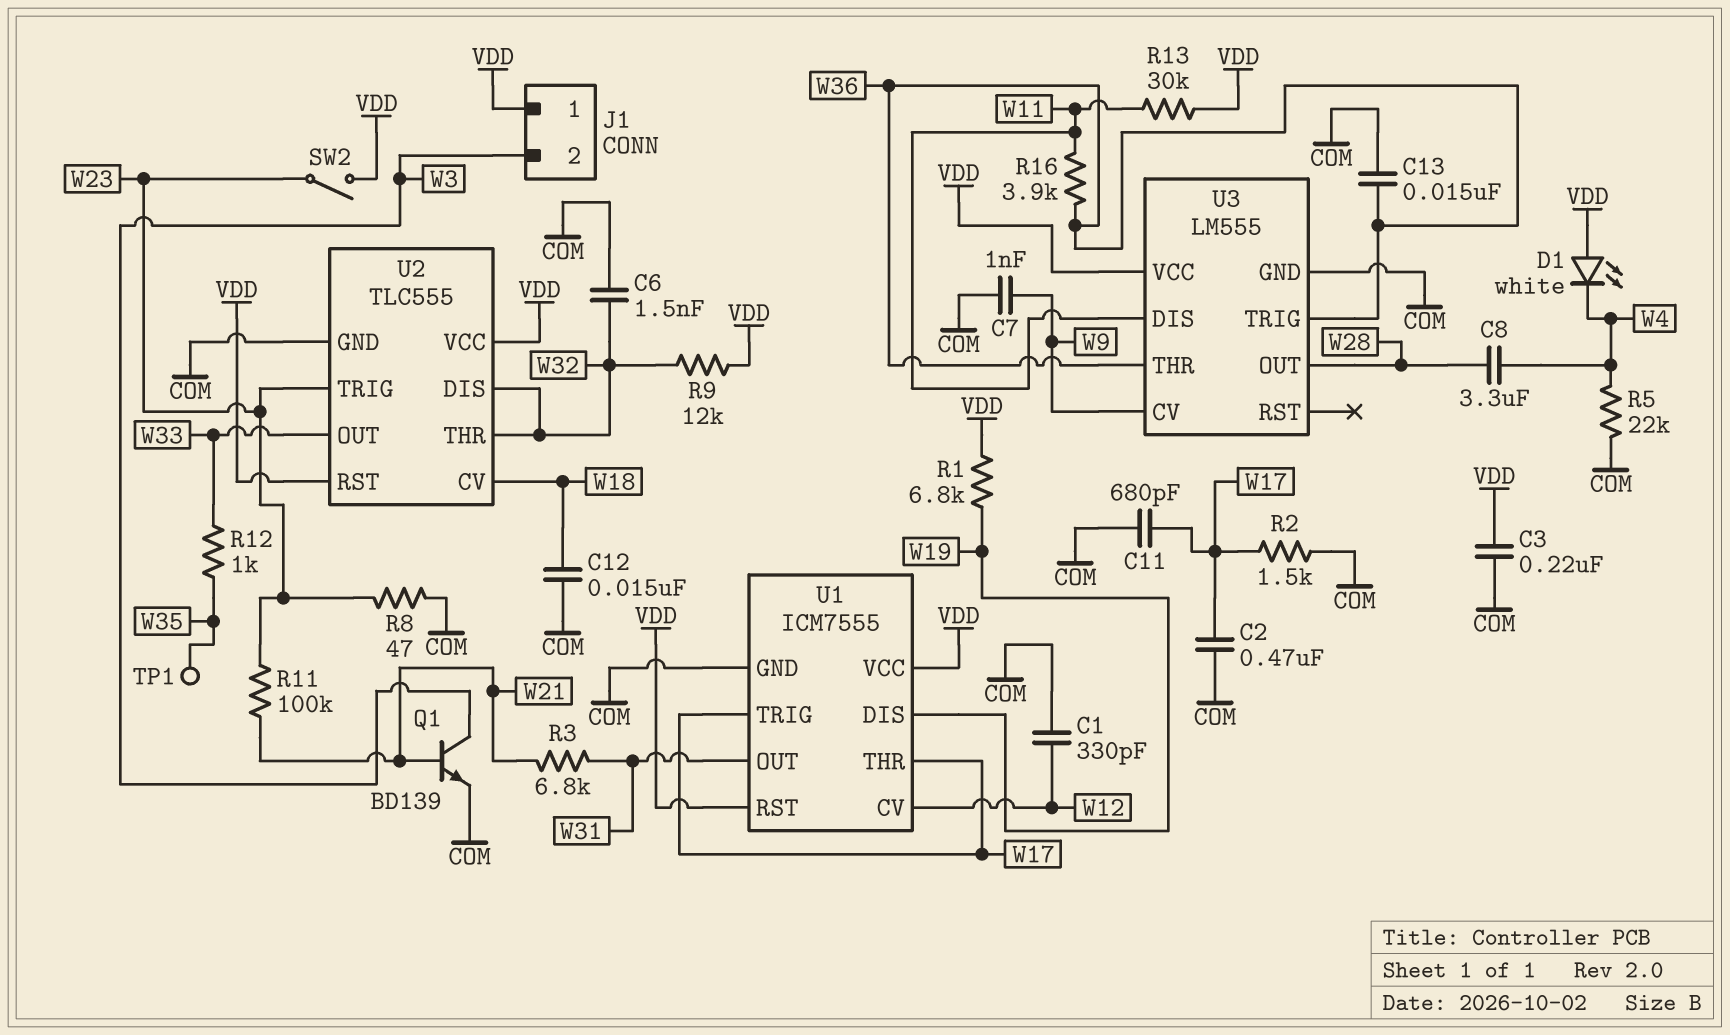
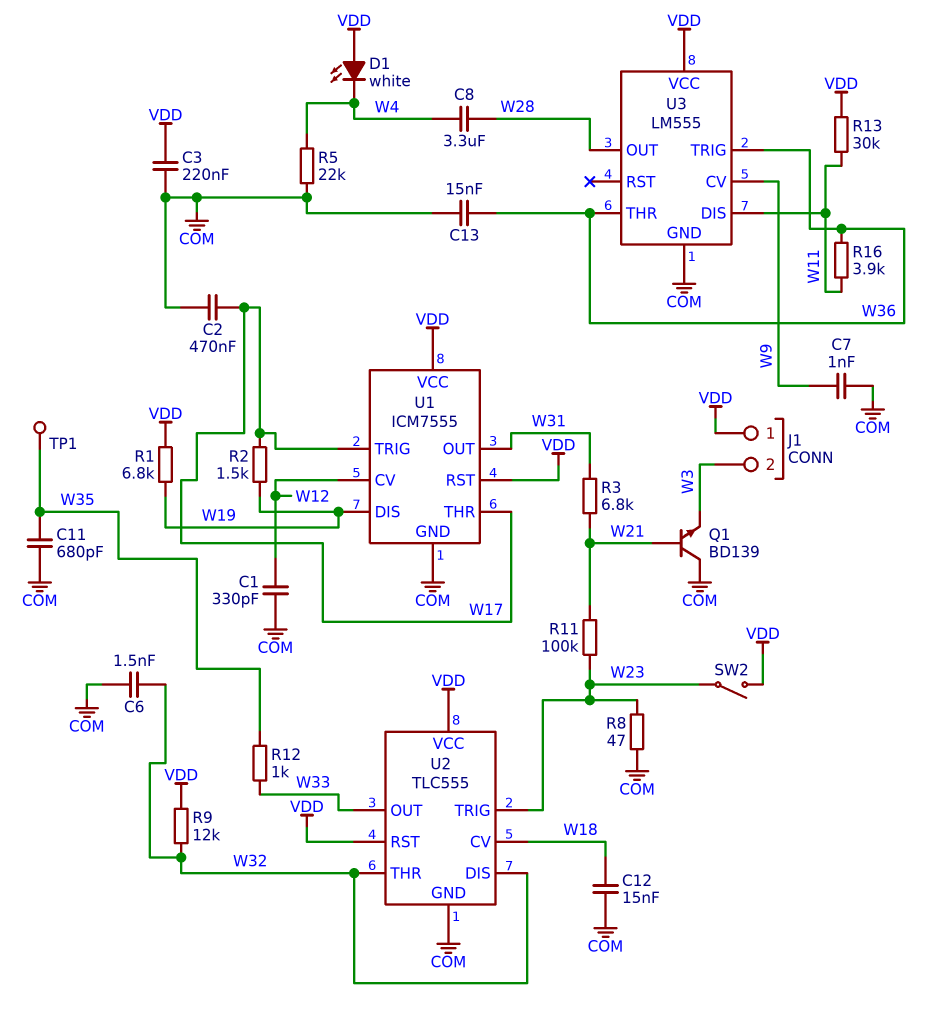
C11: 680pF (COM, W17) -> 680pF (COM, W35)
Q1: NPN BD139 (B W21, C W3, E COM) -> NPN BD139 (B W21, C COM, E W3)
R2: 1.5k (COM, W17) -> 1.5k (W17, W19)

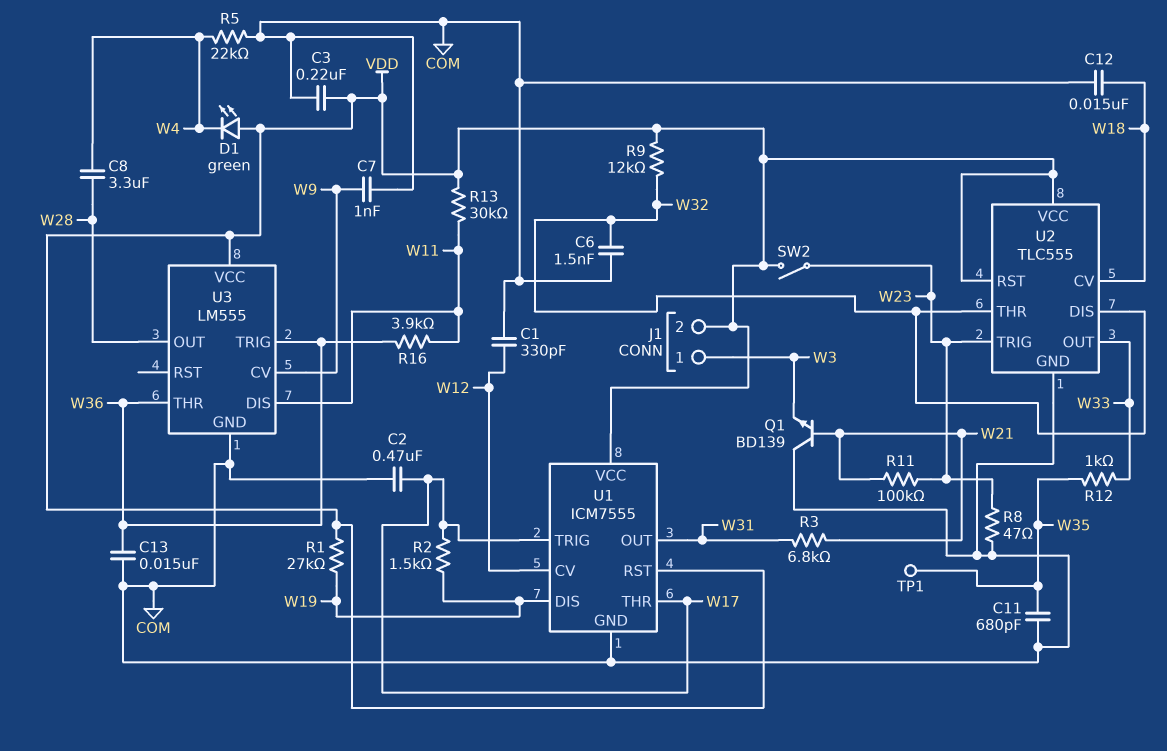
D1: LED white (A VDD, K W4) -> LED green (A VDD, K W4)
J1 pin 1: VDD -> W3
J1 pin 2: W3 -> VDD
R1: 6.8k (VDD, W19) -> 27k (VDD, W19)

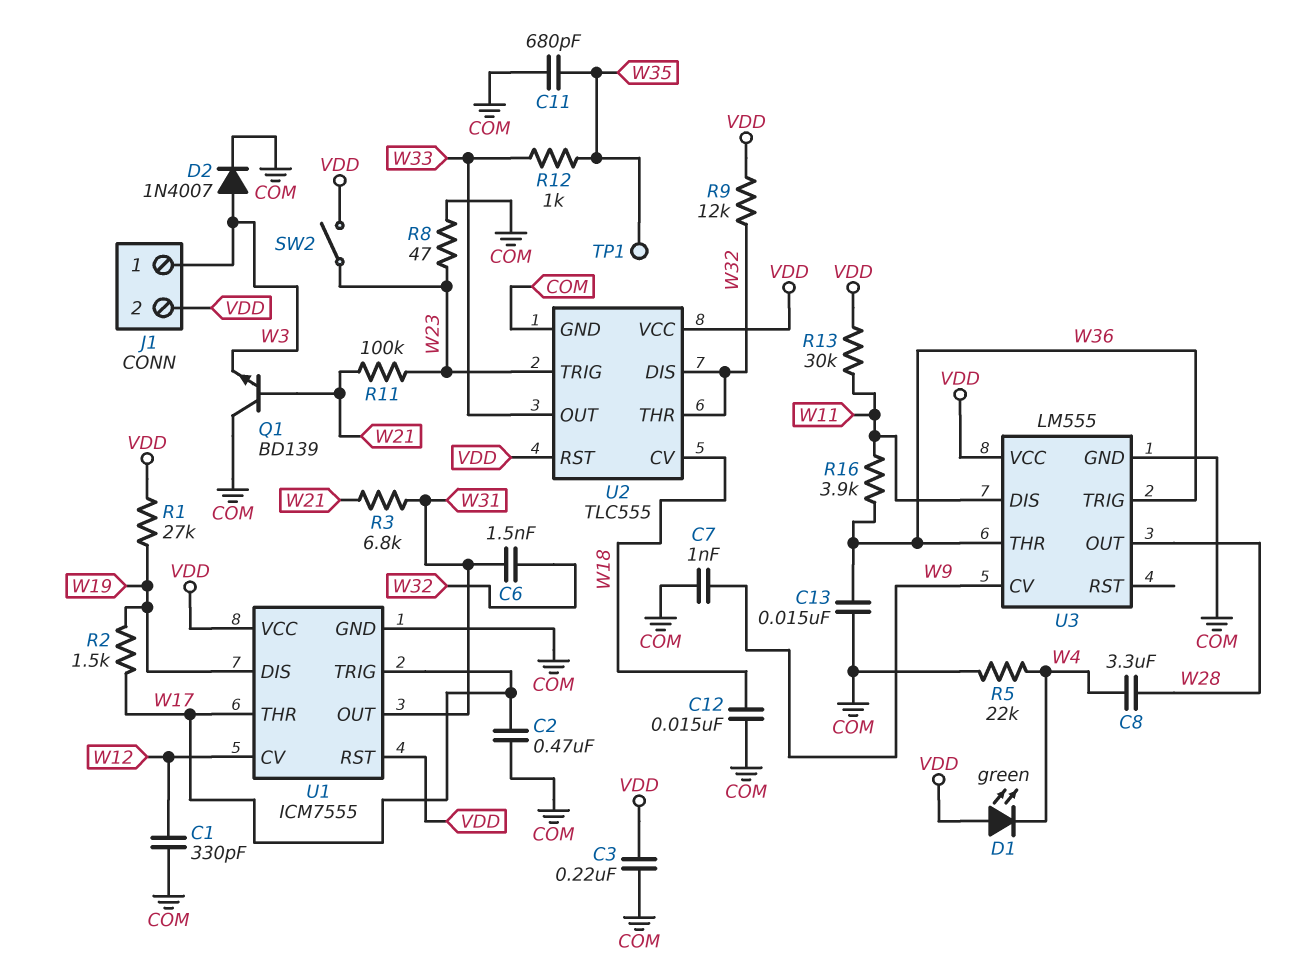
C6: 1.5nF (COM, W32) -> 1.5nF (W31, W32)
D2: none -> diode 1N4007 (A W3, K COM)

